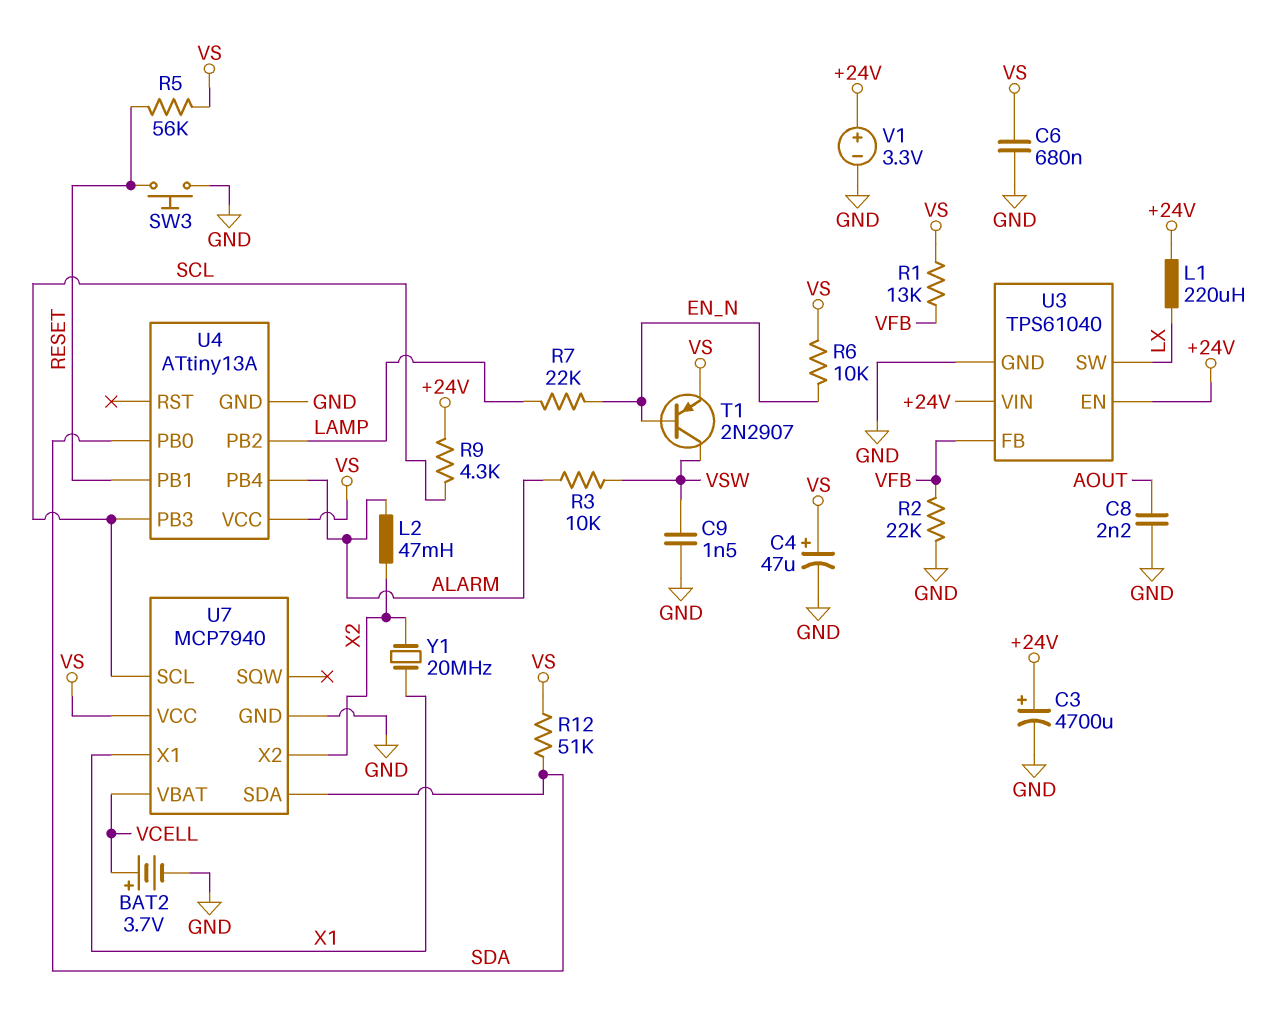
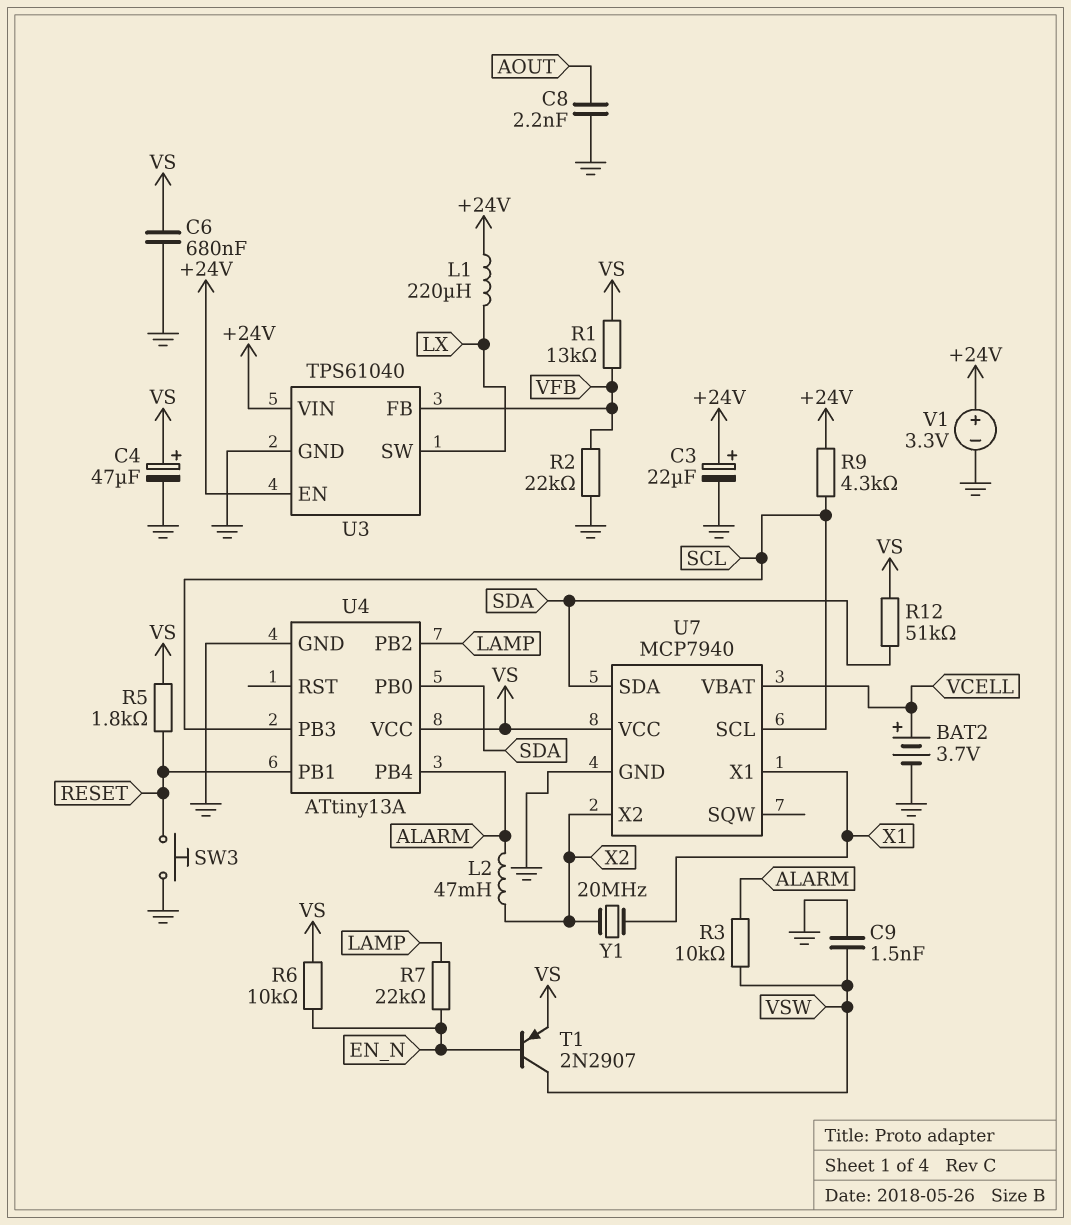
C3: 4700uF (plus +24V, minus GND) -> 22uF (plus +24V, minus GND)
R5: 56k (RESET, VS) -> 1.8k (RESET, VS)

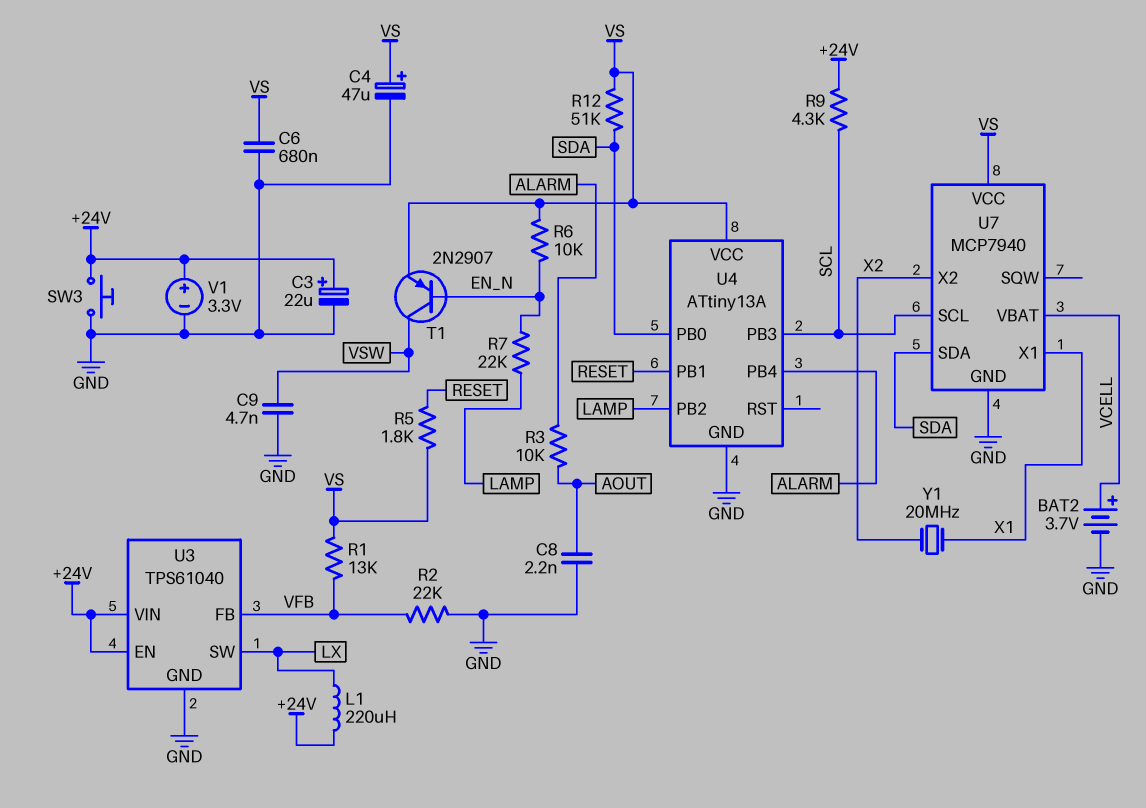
C9: 1.5nF (GND, VSW) -> 4.7nF (GND, VSW)
L2: 47mH (ALARM, X2) -> none
R3: 10k (ALARM, VSW) -> 10k (ALARM, AOUT)
SW3: button (GND, RESET) -> button (+24V, GND)

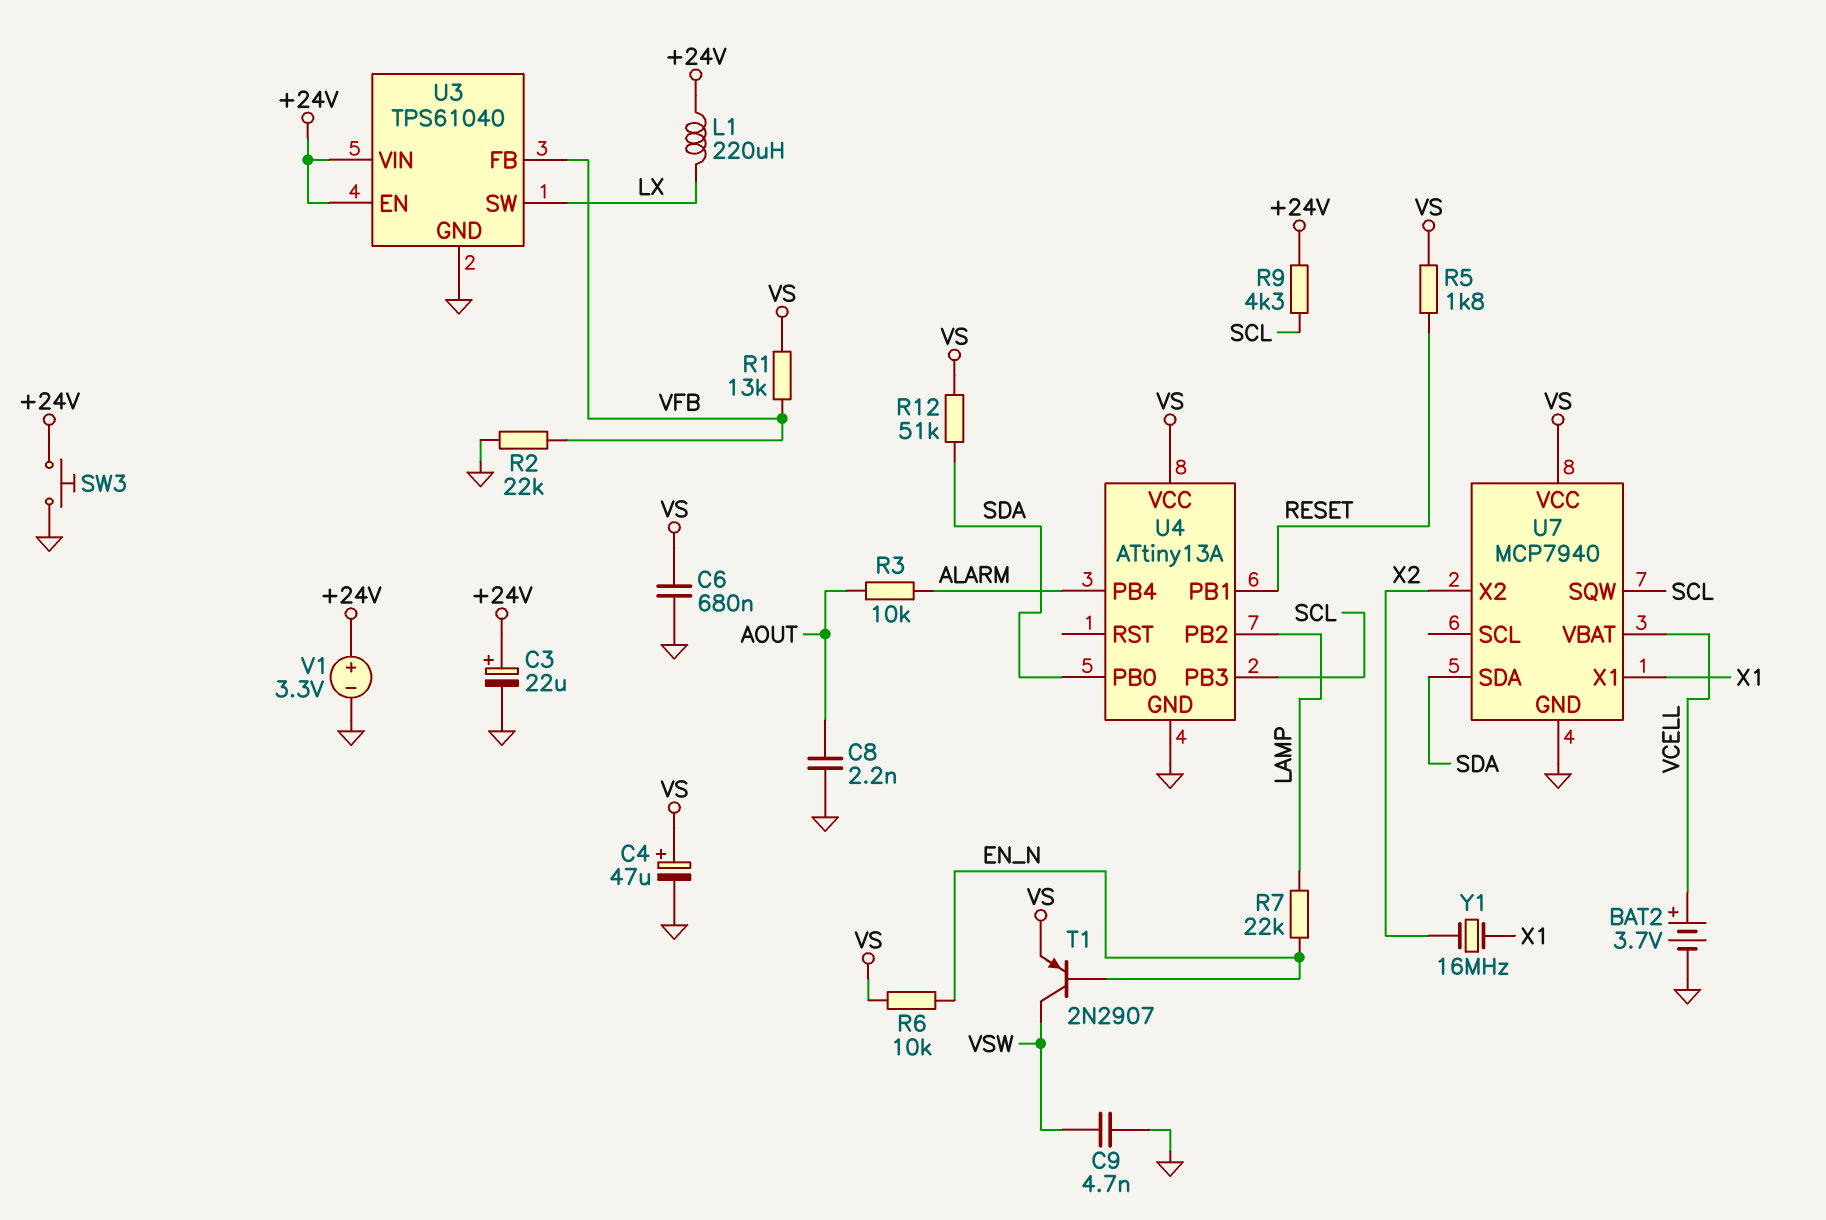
U7 pin SCL: SCL -> none
U7 pin SQW: none -> SCL
Y1: 20MHz (X1, X2) -> 16MHz (X1, X2)

